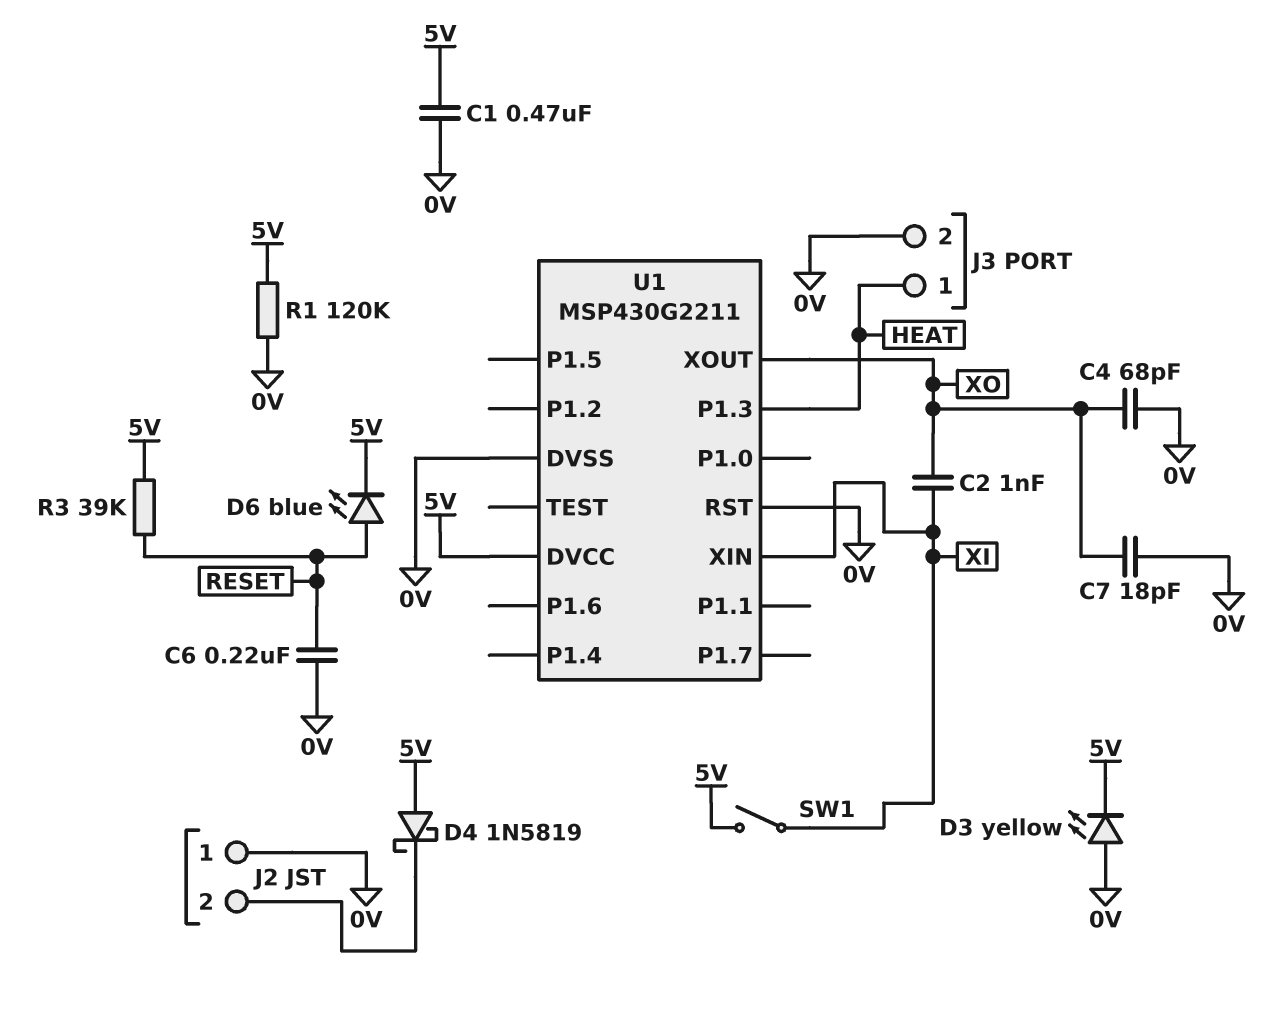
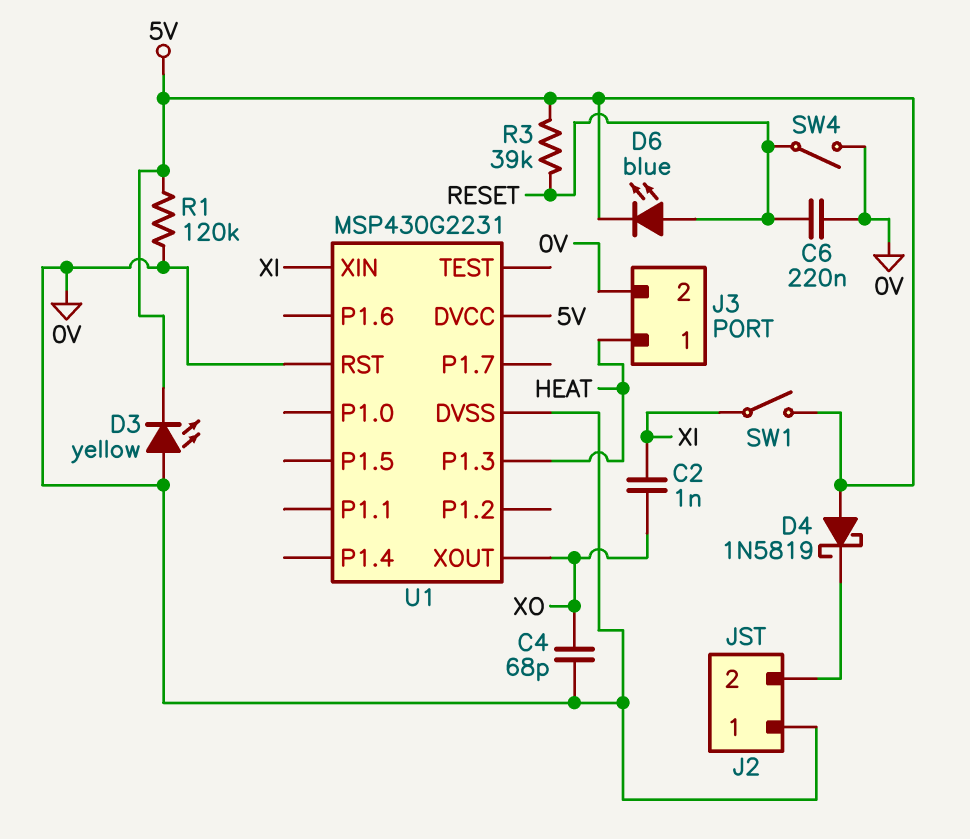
C1: 470nF (0V, 5V) -> none
C7: 18pF (0V, XO) -> none
SW4: none -> switch (0V, RESET)
U1: MSP430G2211 -> MSP430G2231

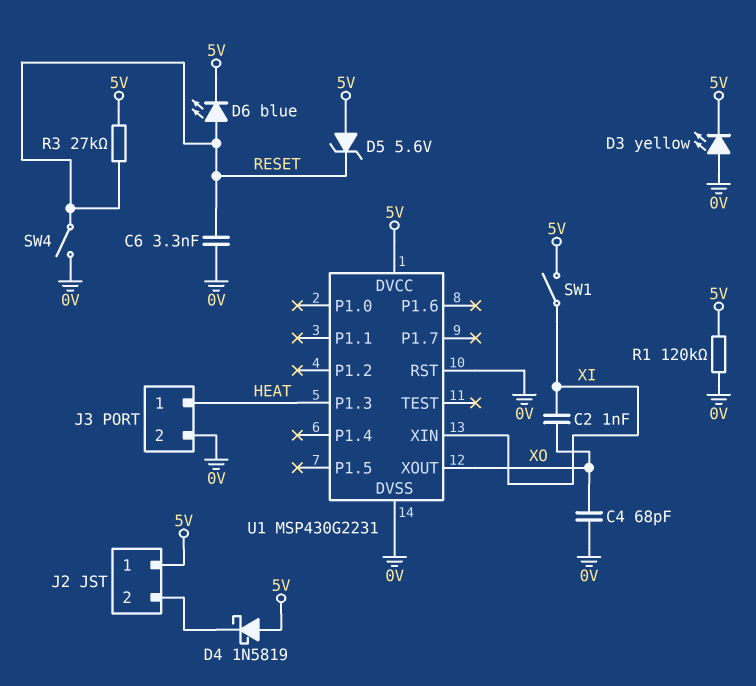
C6: 220nF (0V, RESET) -> 3.3nF (0V, RESET)
D5: none -> zener 5.6V (A 5V, K RESET)
J2 pin 1: 0V -> 5V
R3: 39k (5V, RESET) -> 27k (5V, RESET)

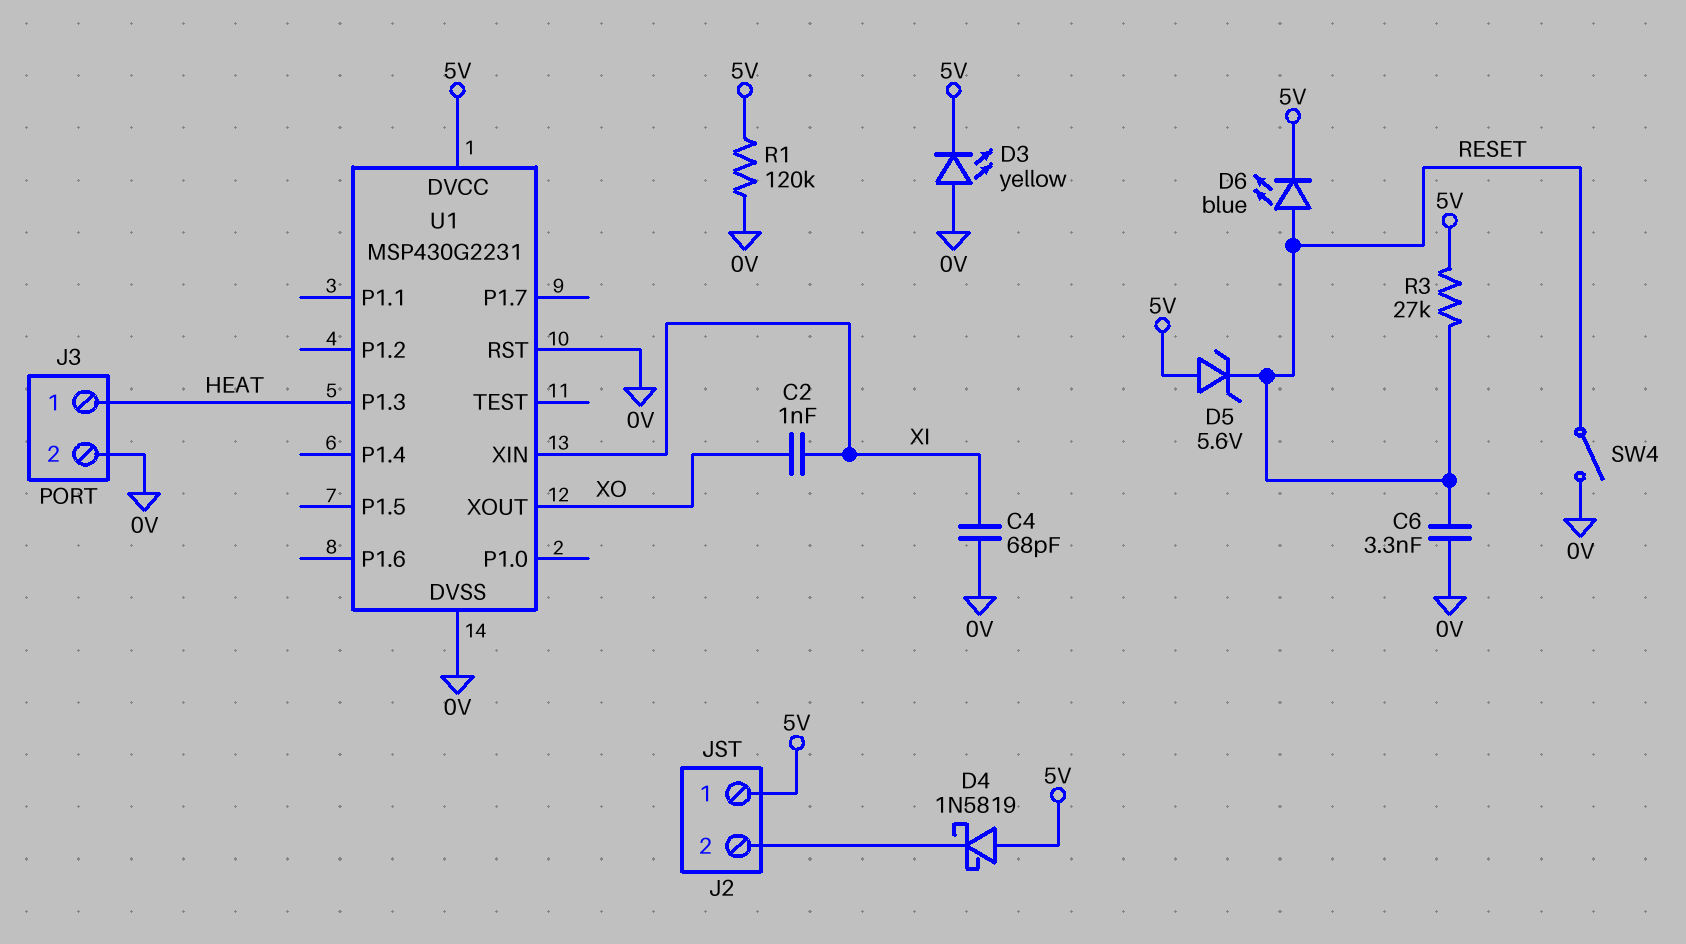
C4: 68pF (0V, XO) -> 68pF (0V, XI)
SW1: switch (5V, XI) -> none

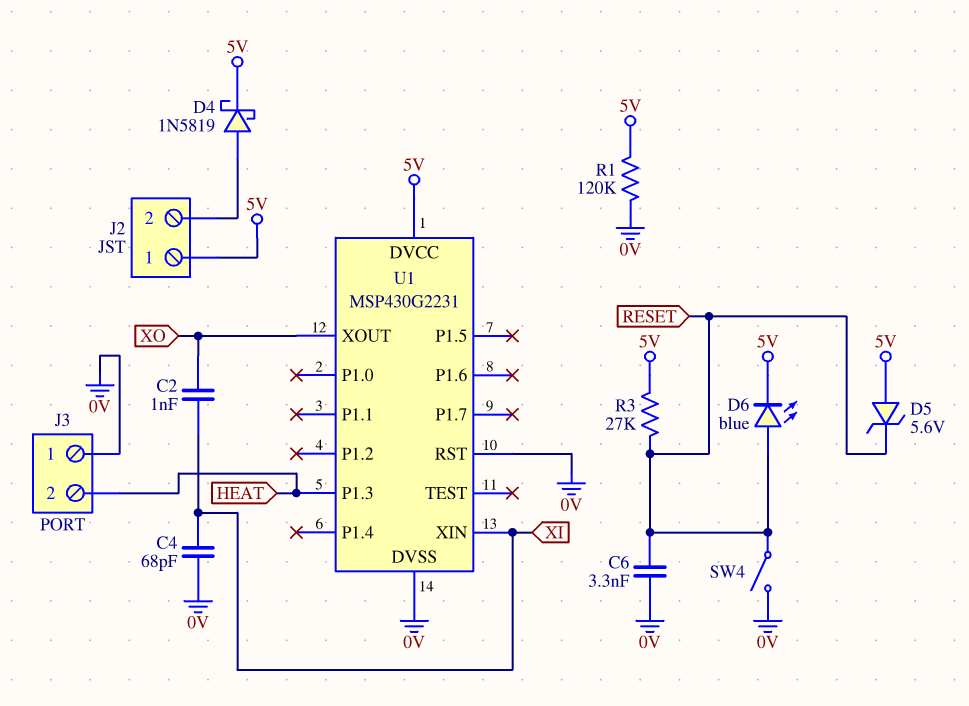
D3: LED yellow (A 0V, K 5V) -> none
D4: schottky 1N5819 (A 5V, K J2/2) -> schottky 1N5819 (A J2/2, K 5V)
J3 pin 1: HEAT -> 0V
J3 pin 2: 0V -> HEAT

